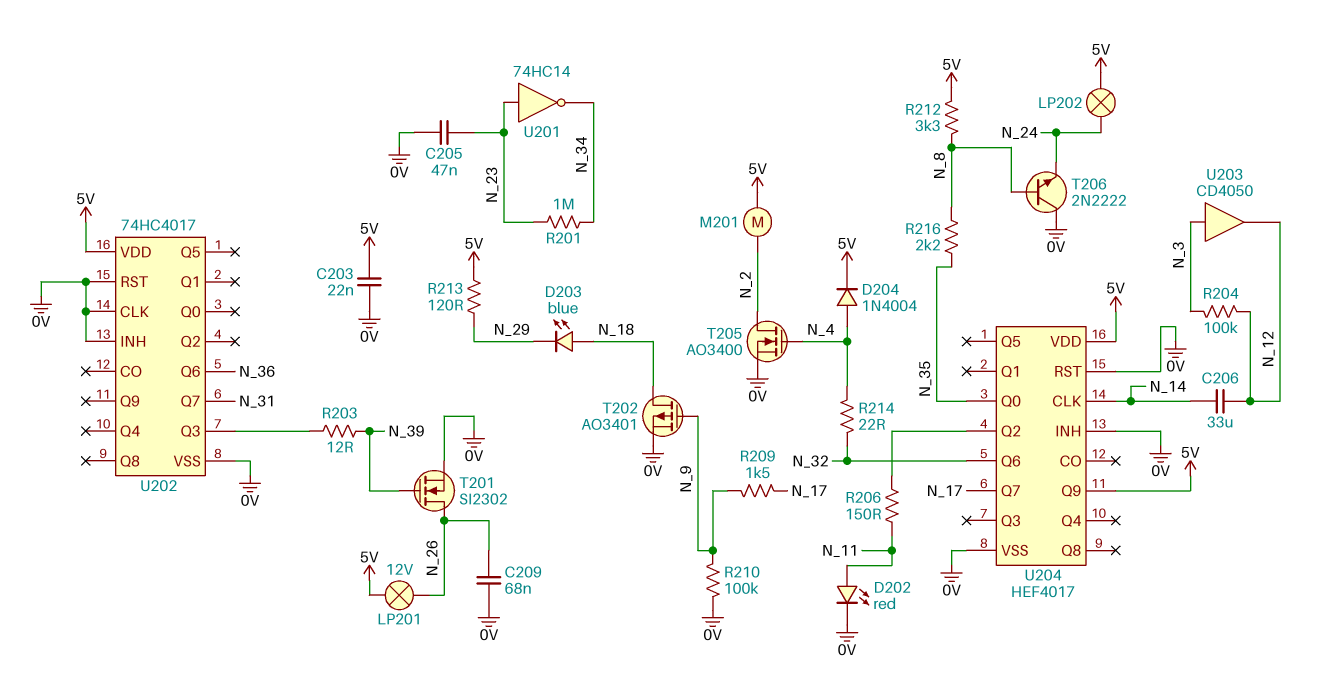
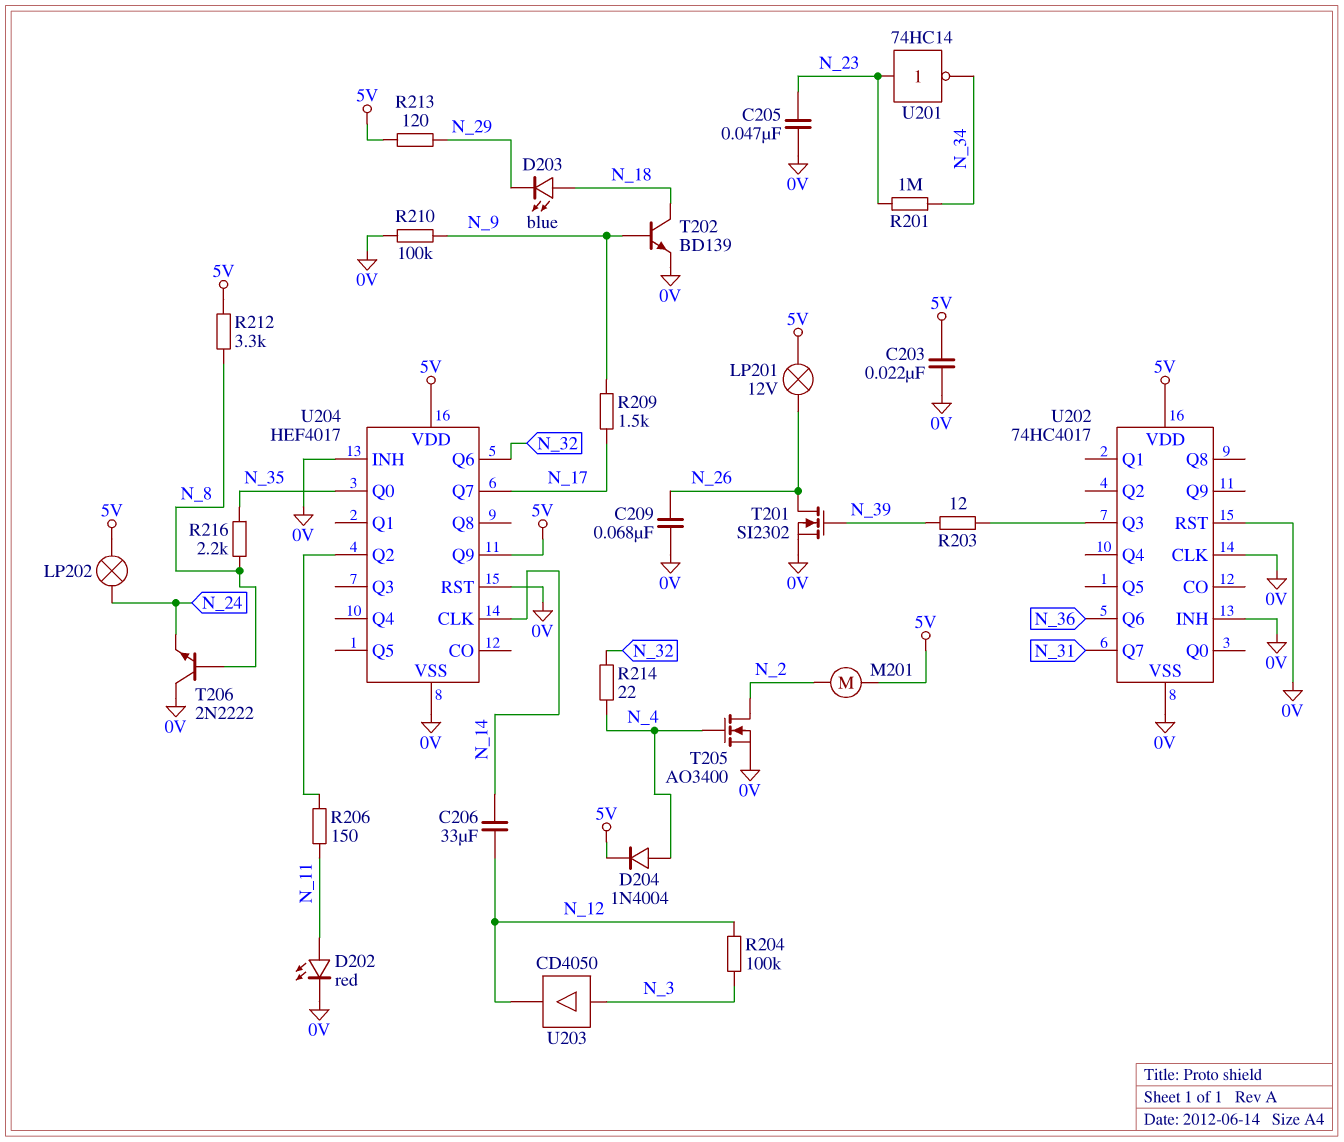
T202: PMOS AO3401 (G N_9, D N_18, S 0V) -> NPN BD139 (B N_9, C N_18, E 0V)

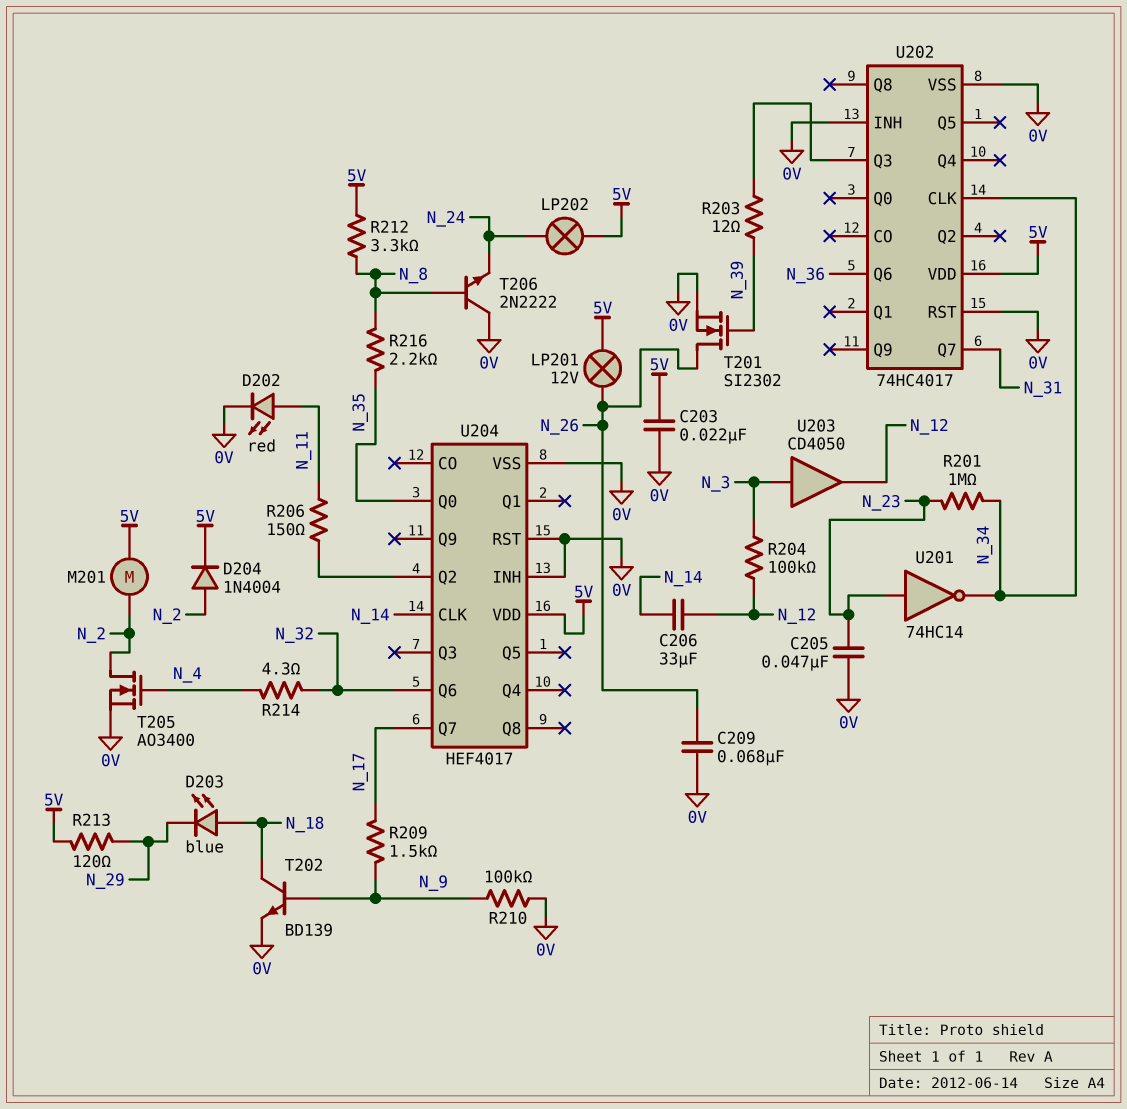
D204: diode 1N4004 (A N_4, K 5V) -> diode 1N4004 (A N_2, K 5V)
R214: 22 (N_4, N_32) -> 4.3 (N_4, N_32)
U202 pin CLK: 0V -> N_34
U204 pin Q9: 5V -> none

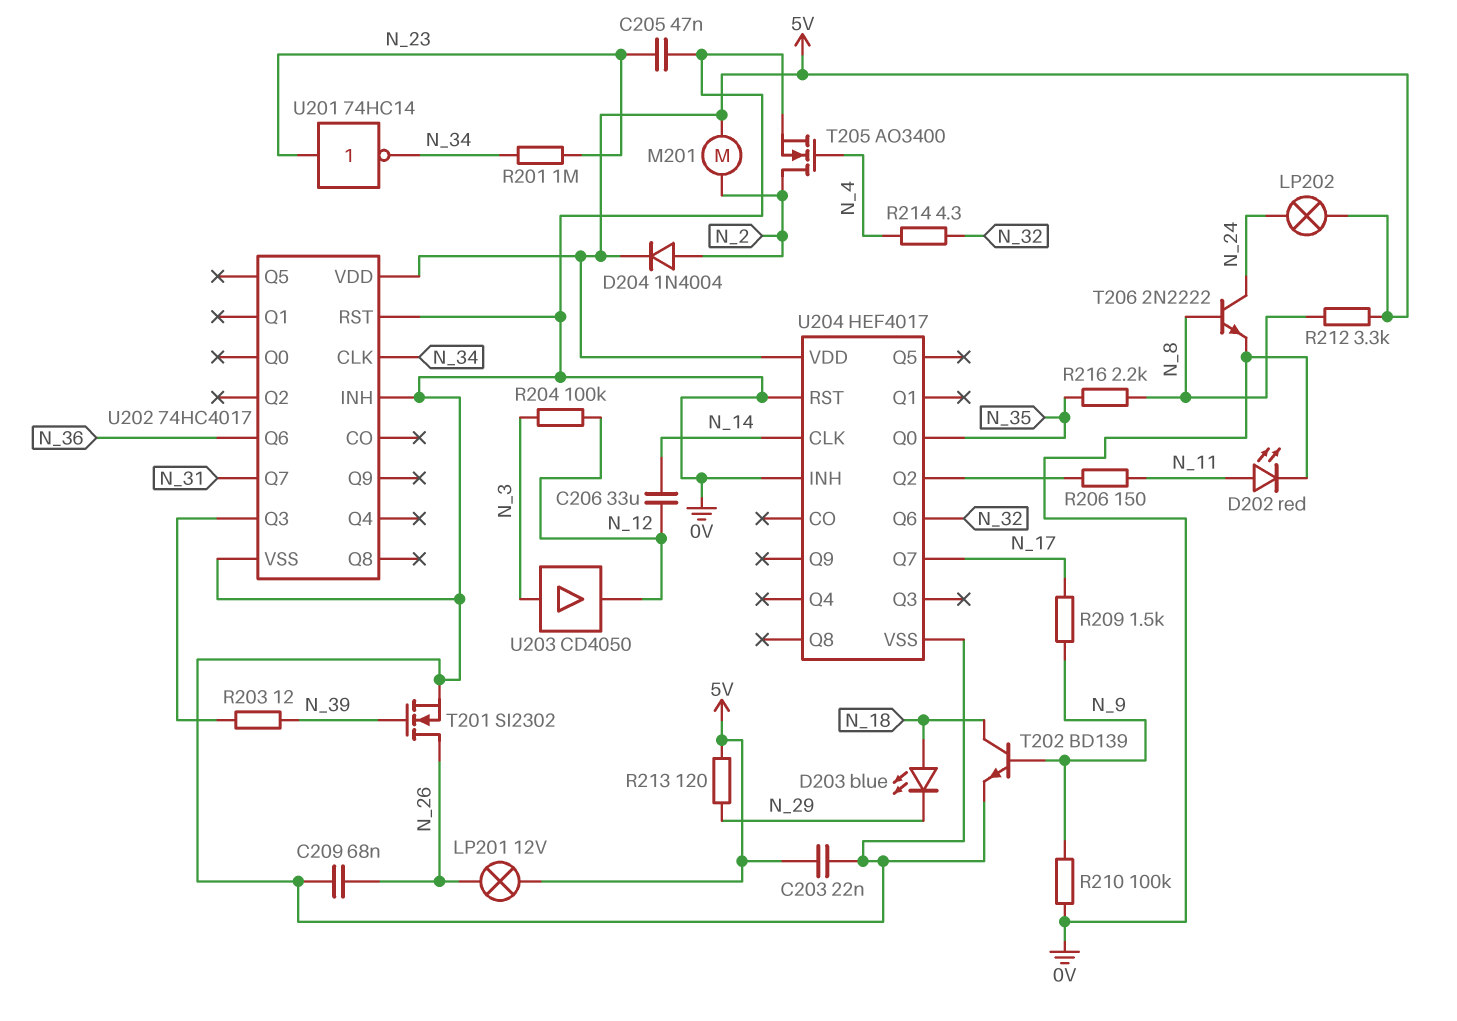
T206: NPN 2N2222 (B N_8, C 0V, E N_24) -> NPN 2N2222 (B N_8, C N_24, E 0V)

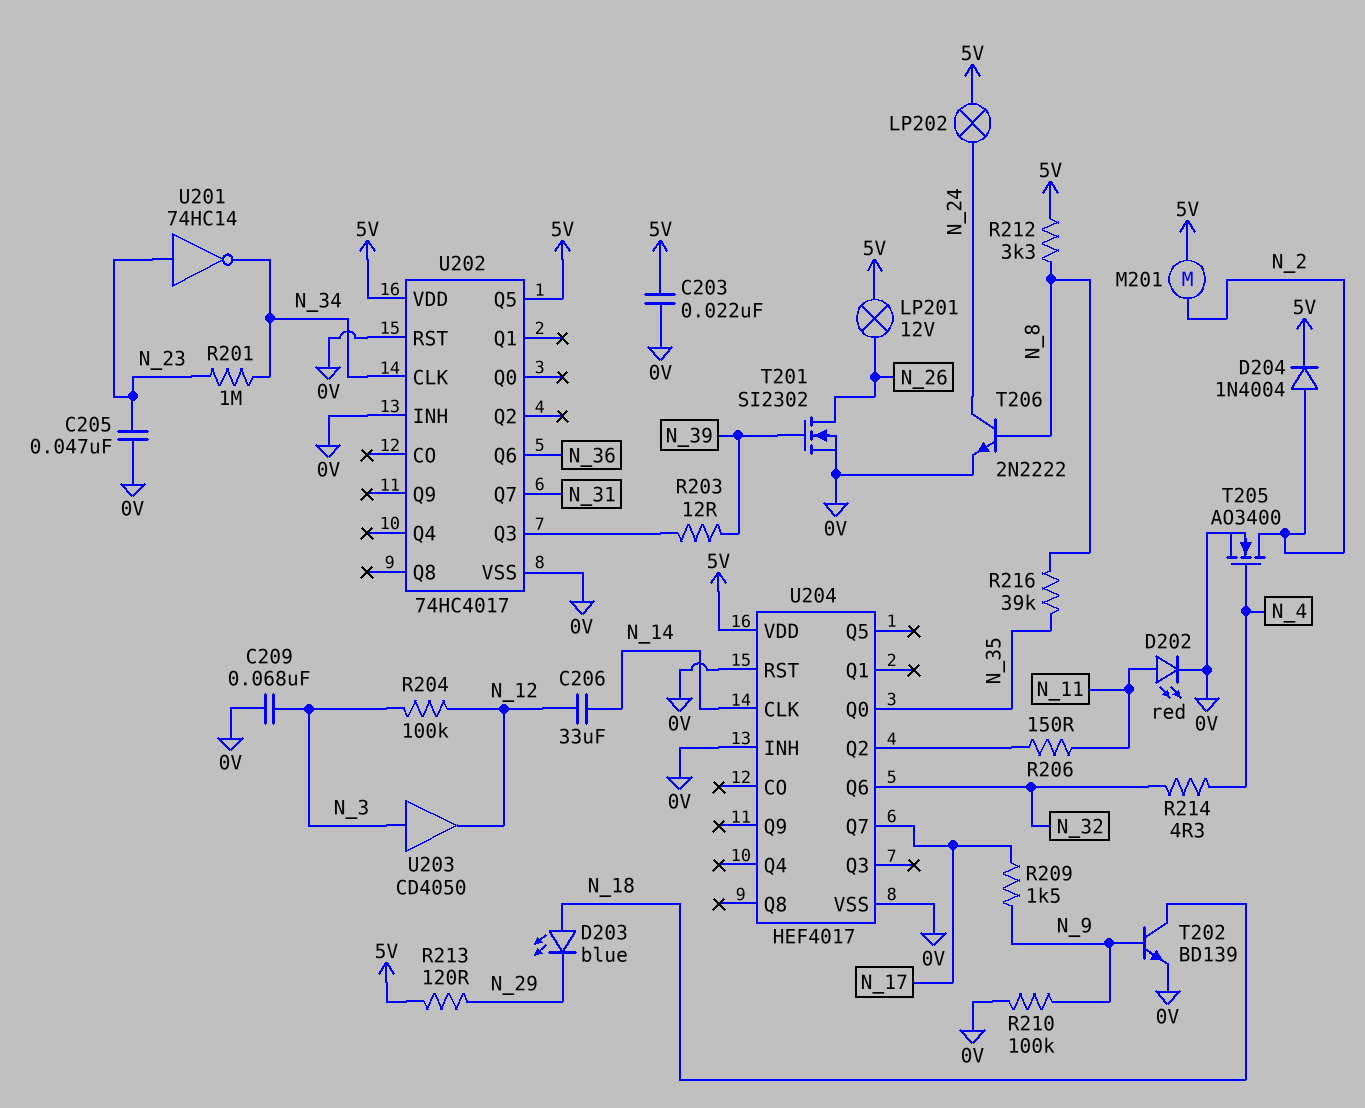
C209: 68nF (0V, N_26) -> 68nF (0V, N_3)
R216: 2.2k (N_8, N_35) -> 39k (N_8, N_35)
U202 pin Q5: none -> 5V

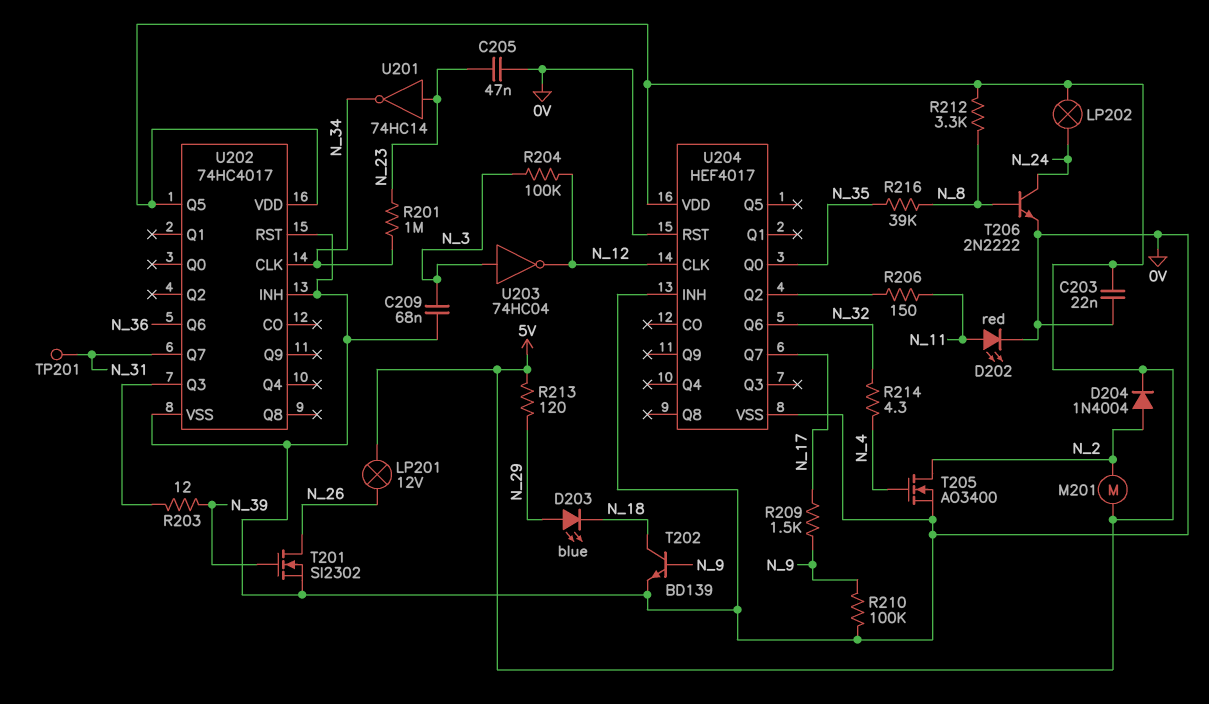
C206: 33uF (N_12, N_14) -> none
D203: LED blue (A N_18, K N_29) -> LED blue (A N_29, K N_18)
TP201: none -> test point (N_31)
U203: buffer CD4050 (in N_3, out N_12) -> NOT 74HC04 (in N_3, out N_12)
U204 pin CLK: N_14 -> N_12

